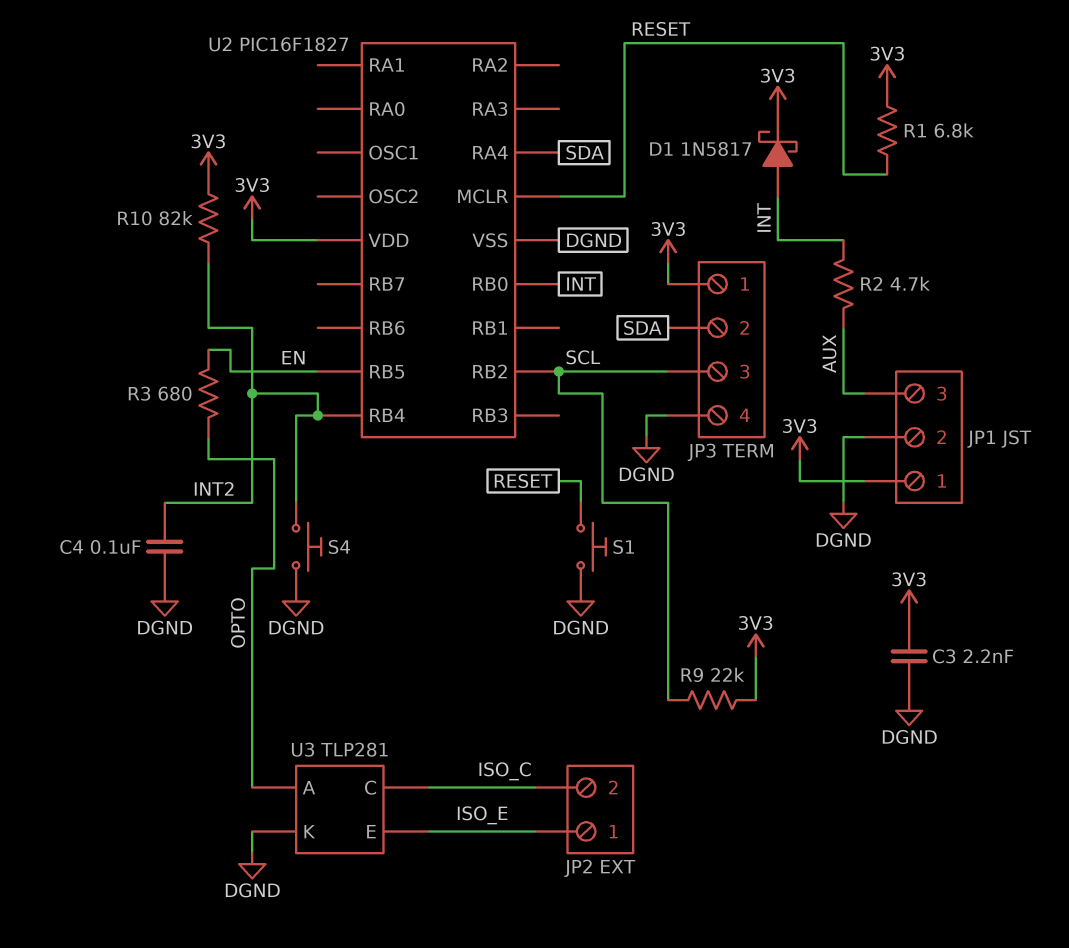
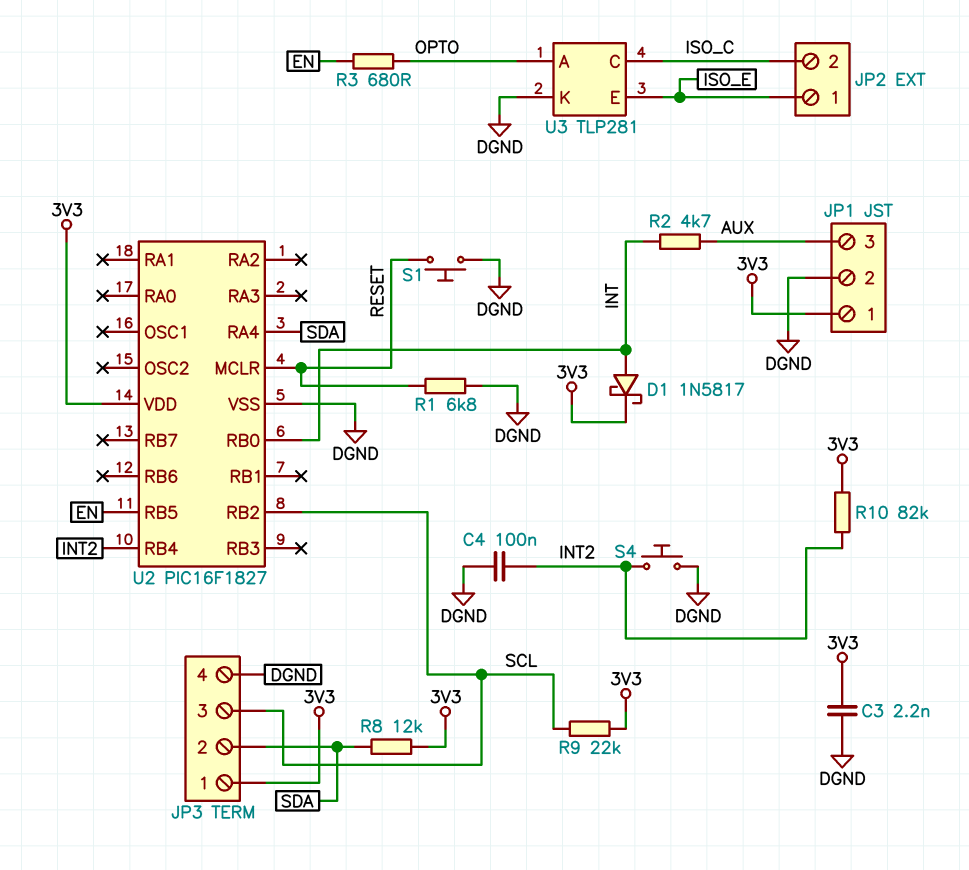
R1: 6.8k (3V3, RESET) -> 6.8k (DGND, RESET)
R8: none -> 12k (3V3, SDA)

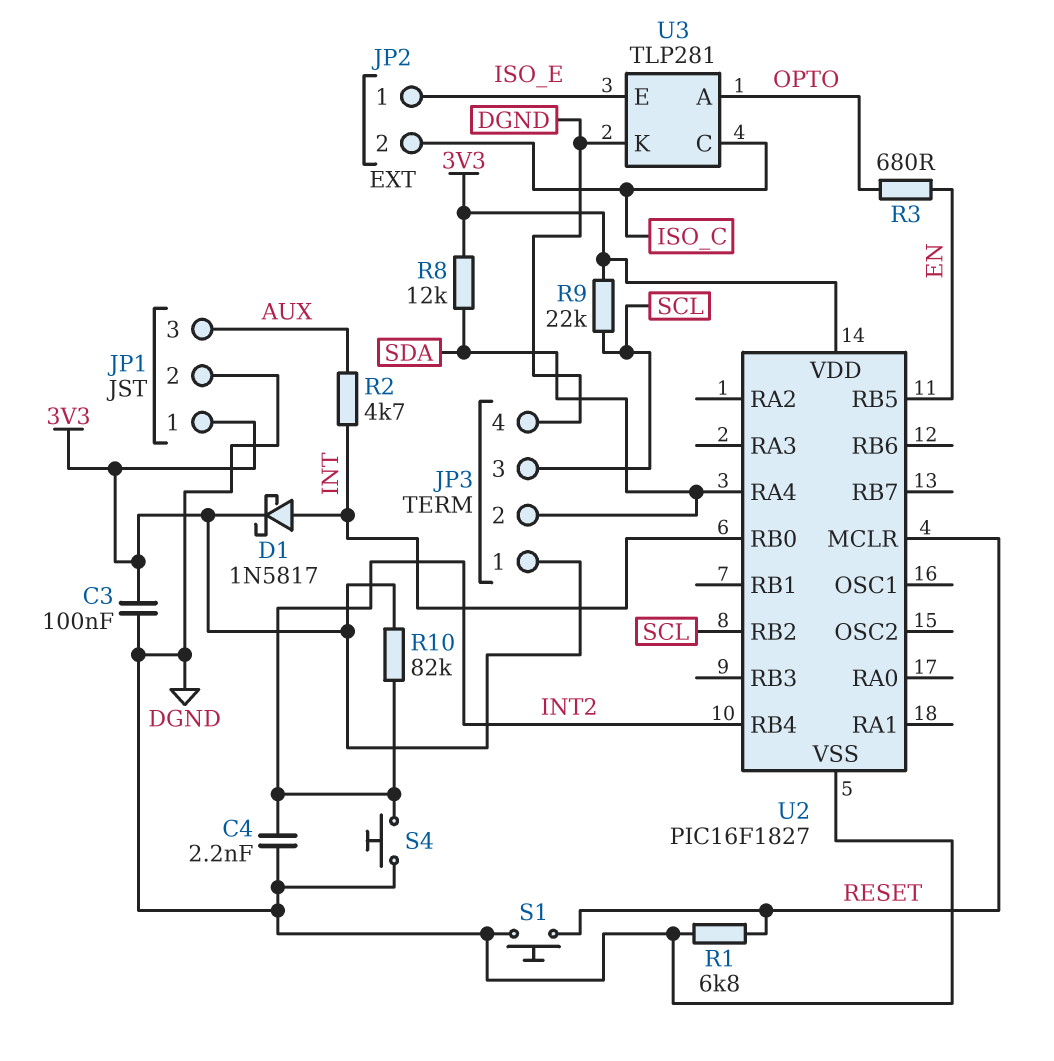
C3: 2.2nF (3V3, DGND) -> 100nF (3V3, DGND)
C4: 100nF (DGND, INT2) -> 2.2nF (DGND, INT2)

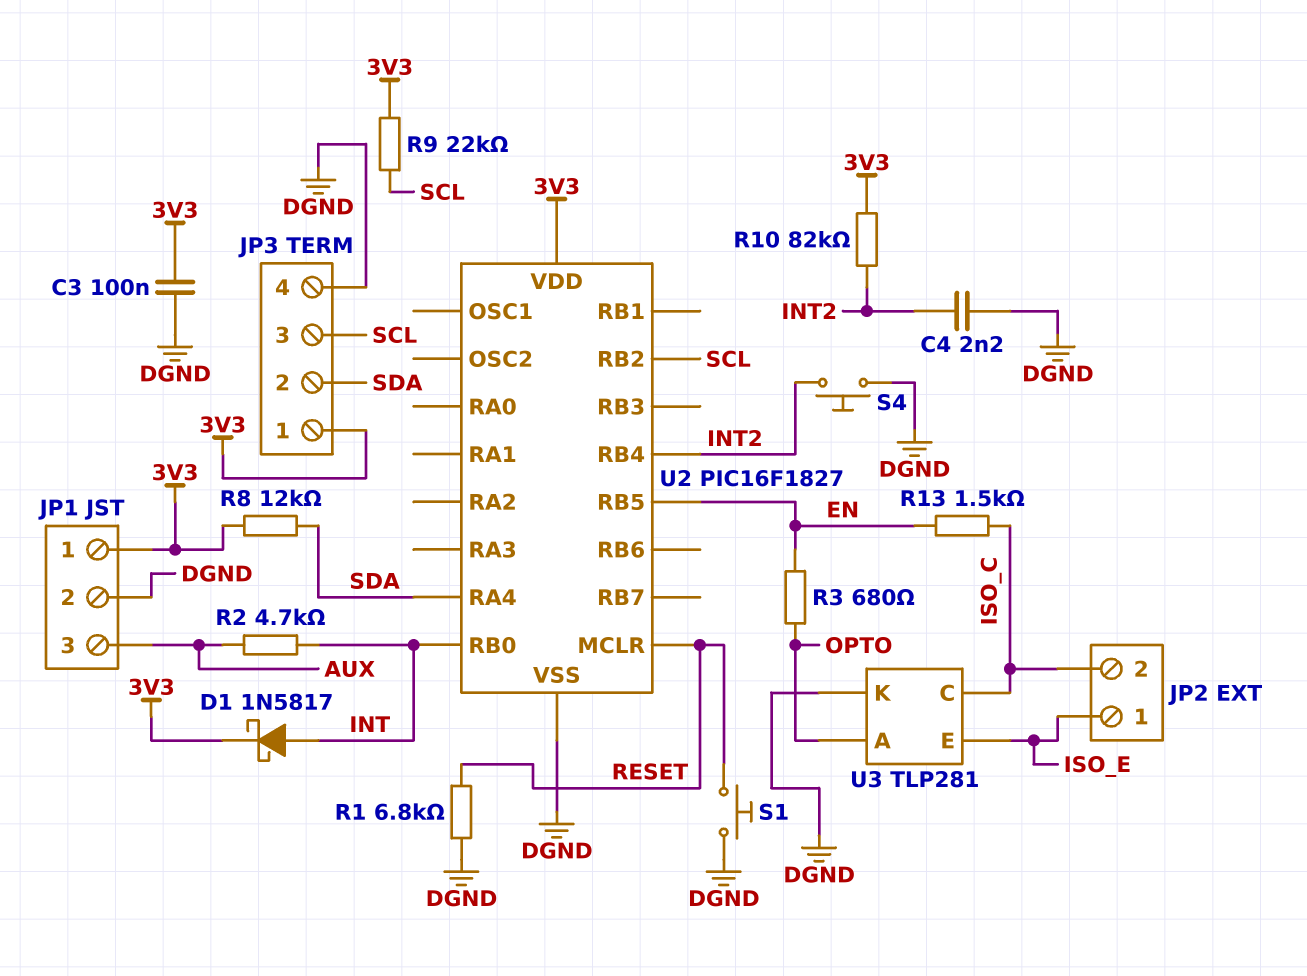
R13: none -> 1.5k (EN, ISO_C)

